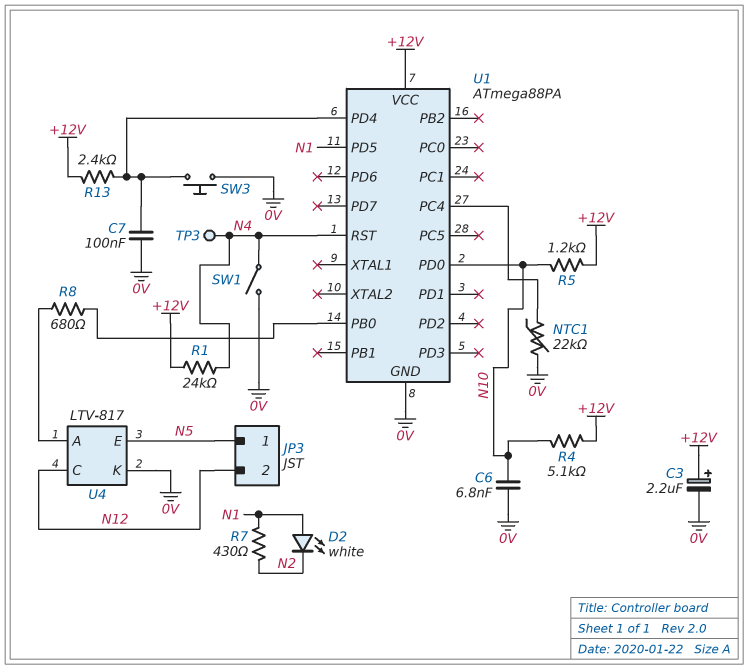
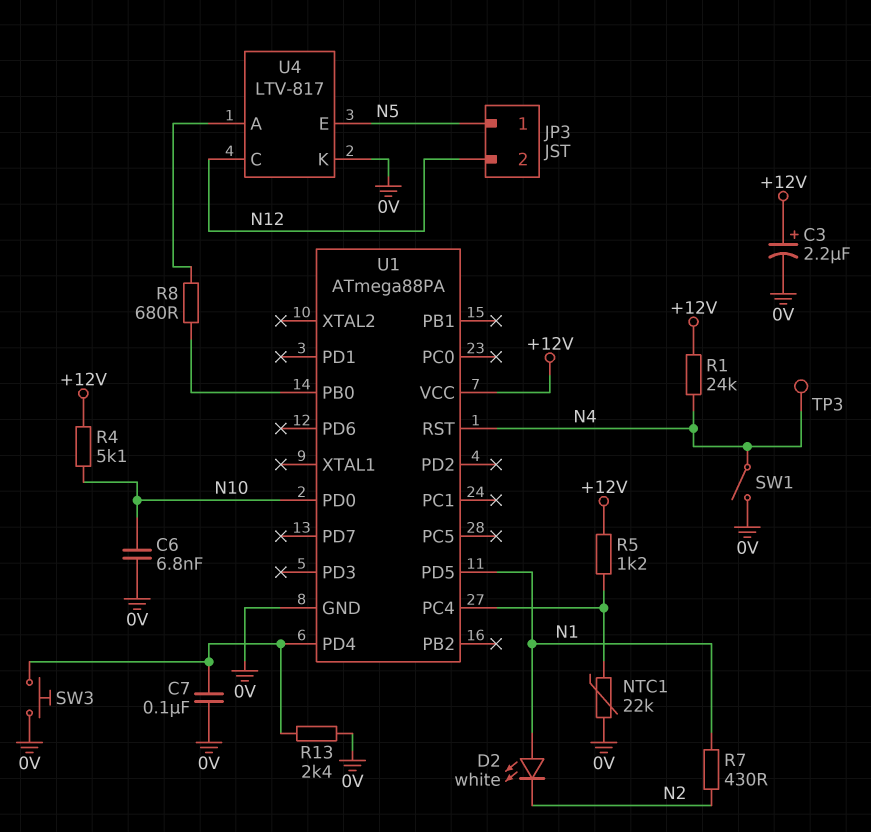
R5: 1.2k (+12V, N10) -> 1.2k (+12V, U1/PC4)
R13: 2.4k (+12V, U1/PD4) -> 2.4k (0V, U1/PD4)

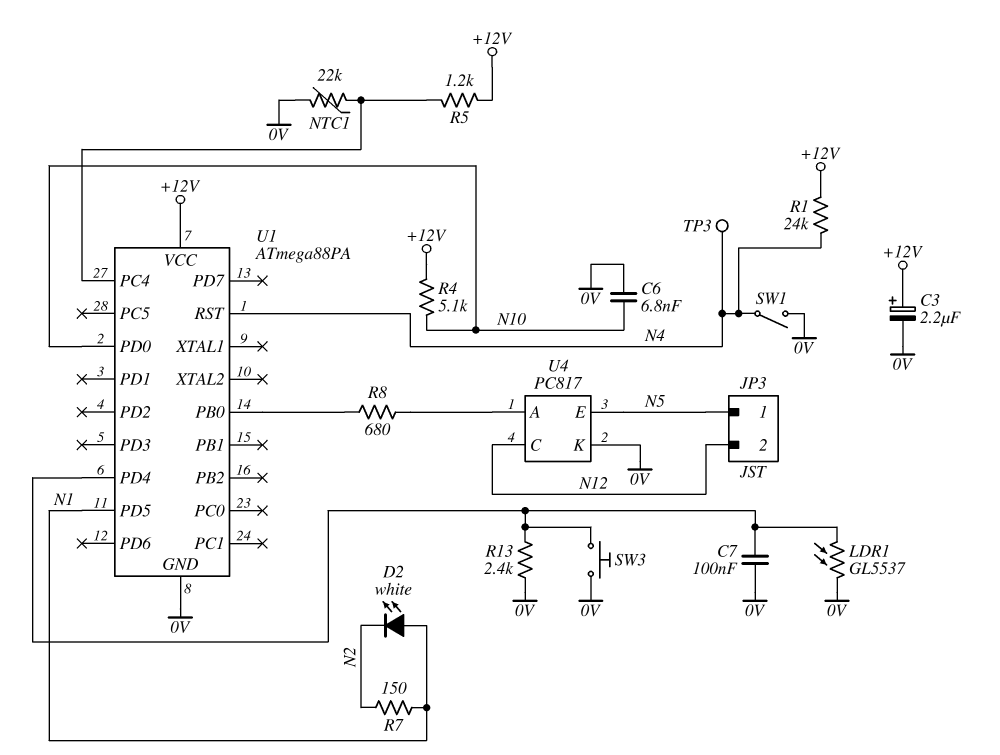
LDR1: none -> GL5537 (0V, U1/PD4)
R7: 430 (N1, N2) -> 150 (N1, N2)
U4: LTV-817 -> PC817

